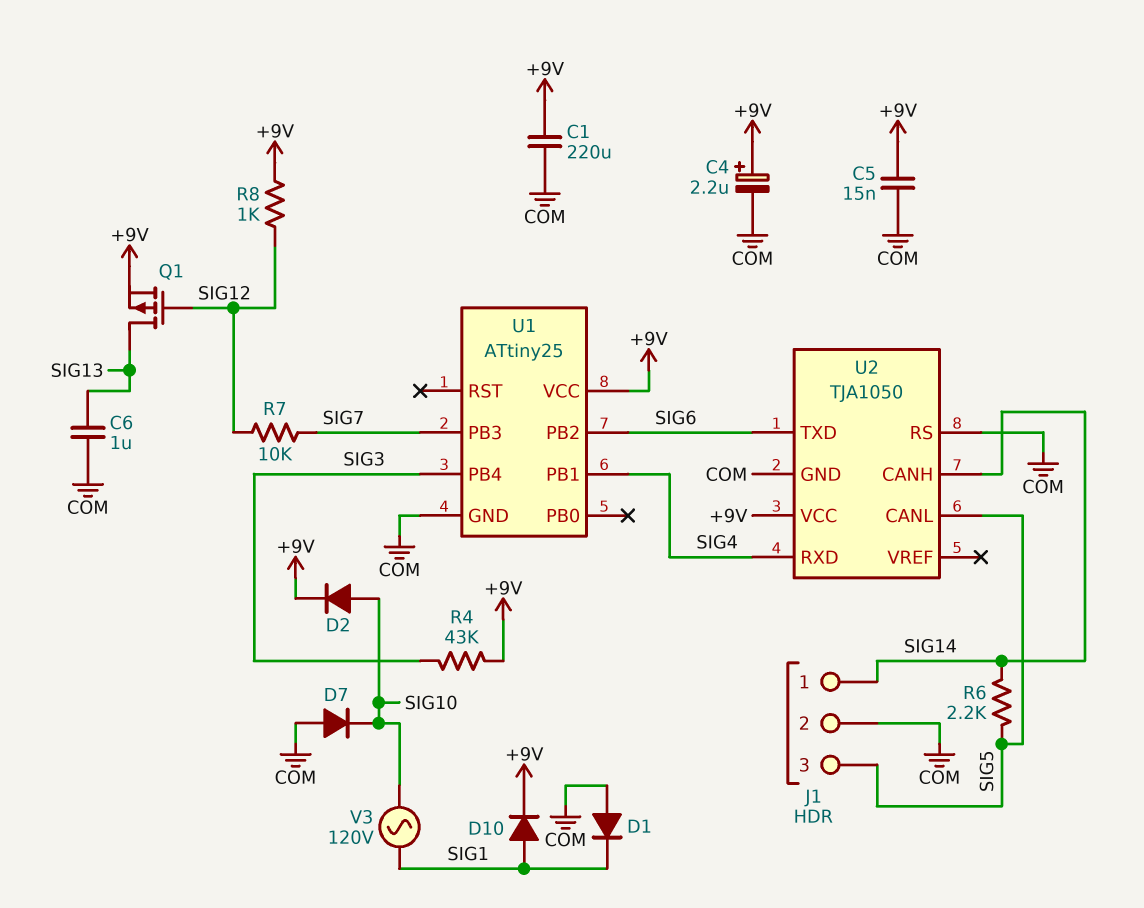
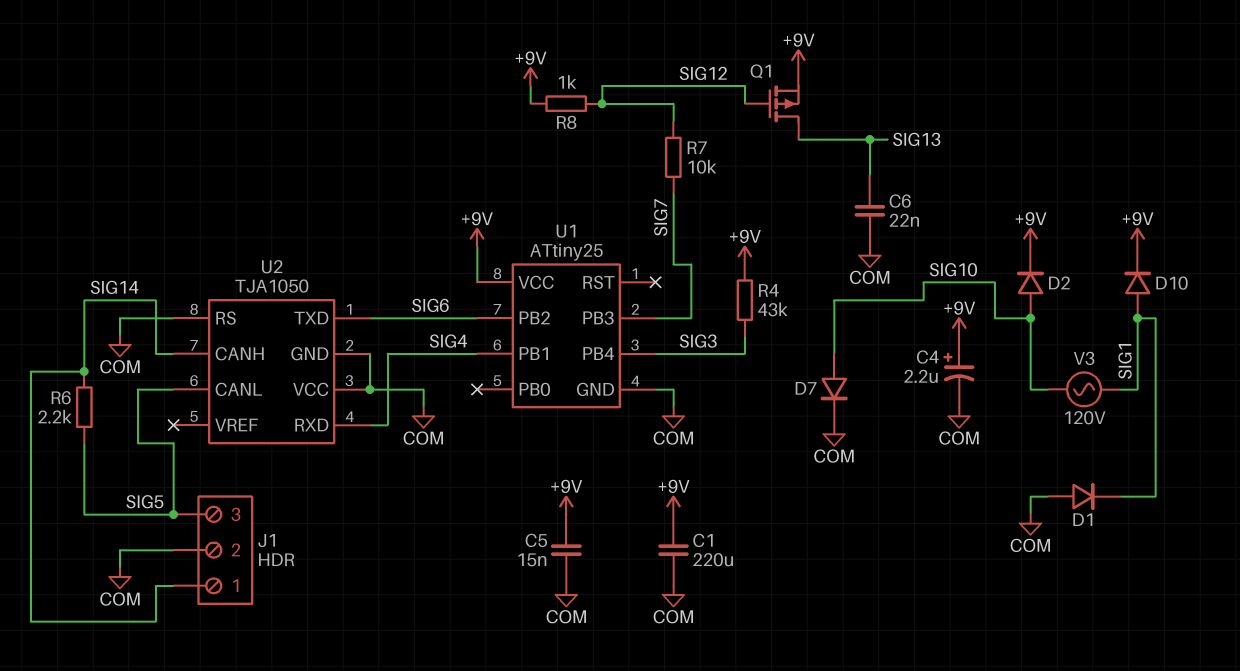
C6: 1uF (COM, SIG13) -> 22nF (COM, SIG13)
D7: diode (A COM, K SIG10) -> diode (A SIG10, K COM)
U2 pin VCC: +9V -> COM

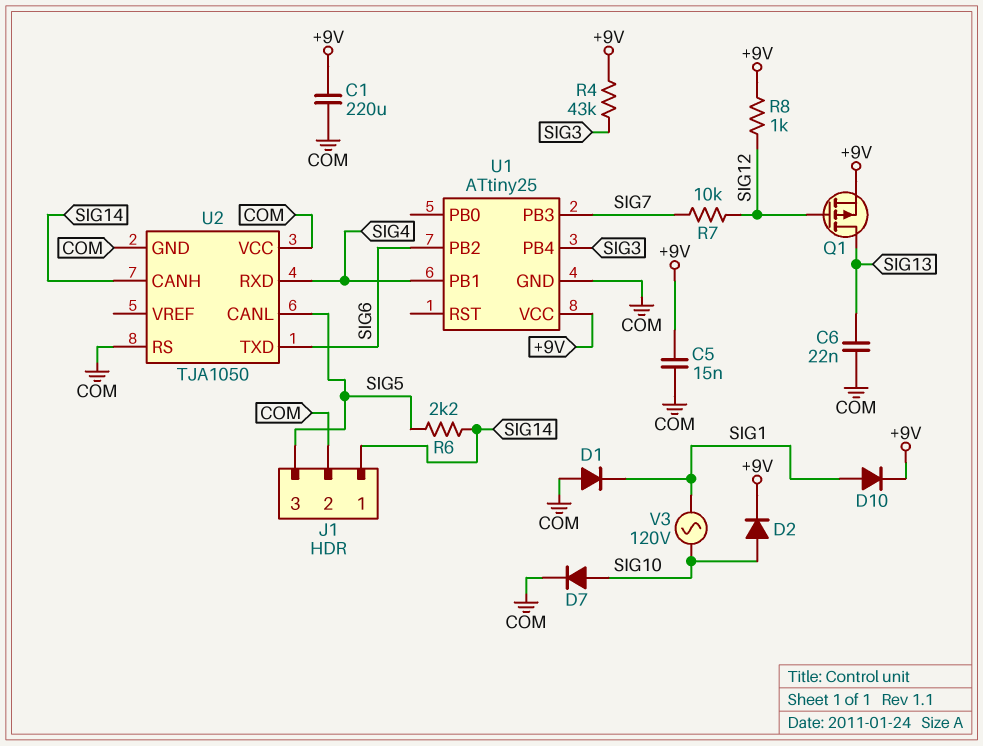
C4: 2.2uF (plus +9V, minus COM) -> none

